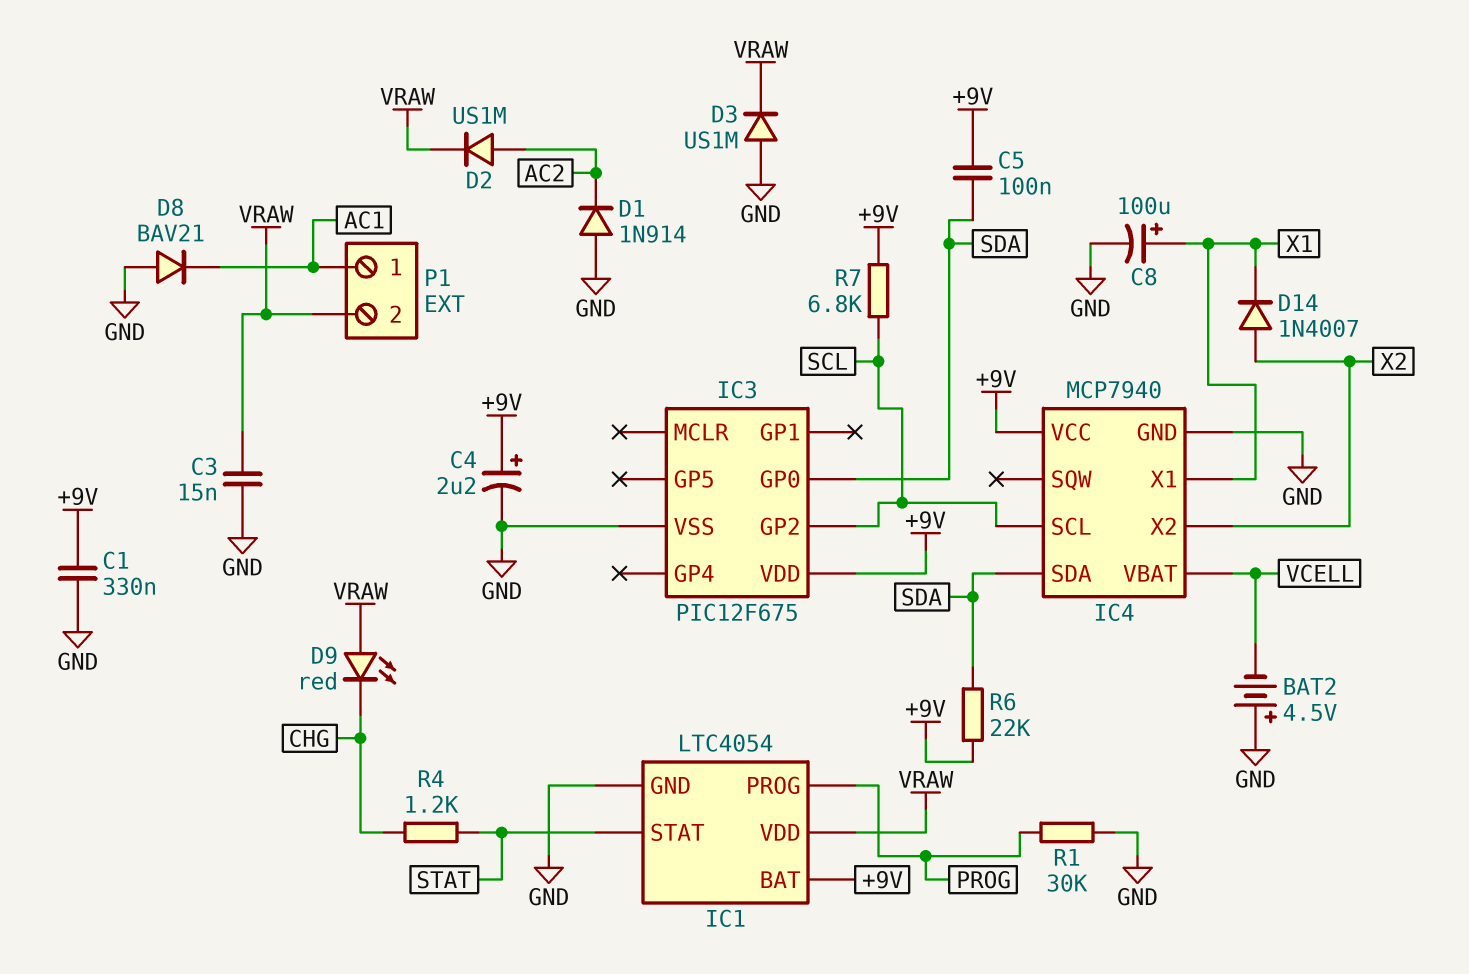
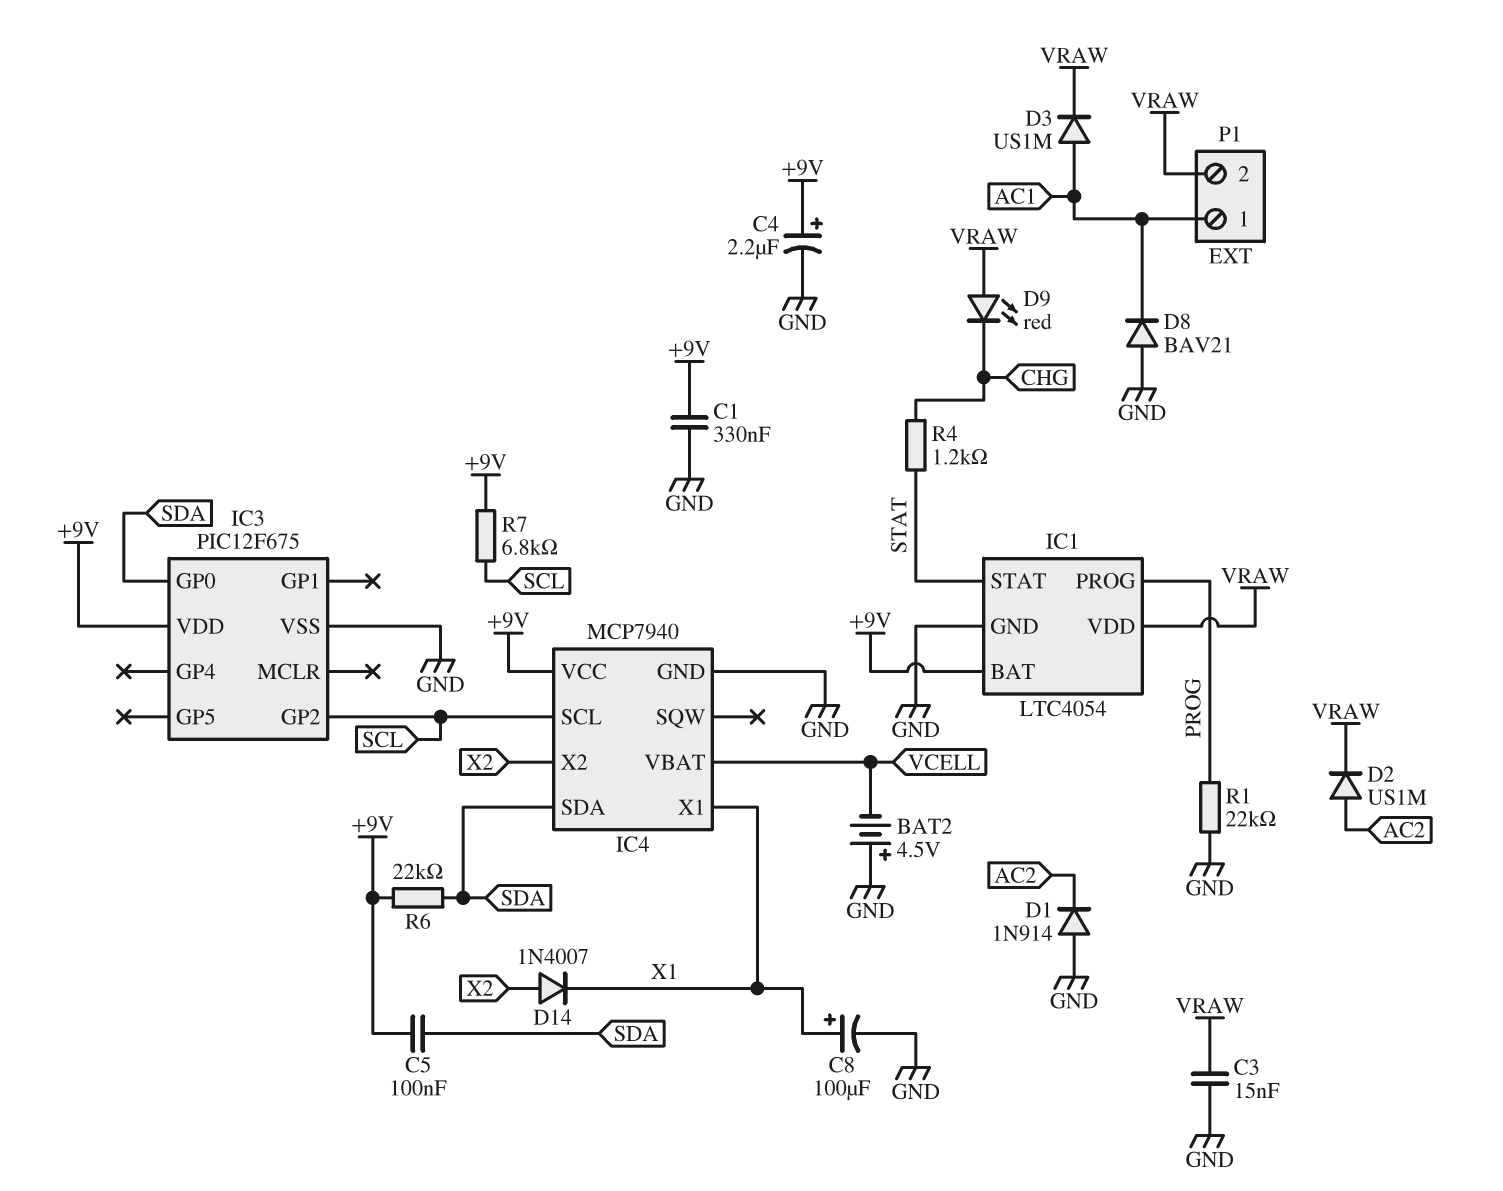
D3: diode US1M (A GND, K VRAW) -> diode US1M (A AC1, K VRAW)
R1: 30k (GND, PROG) -> 22k (GND, PROG)

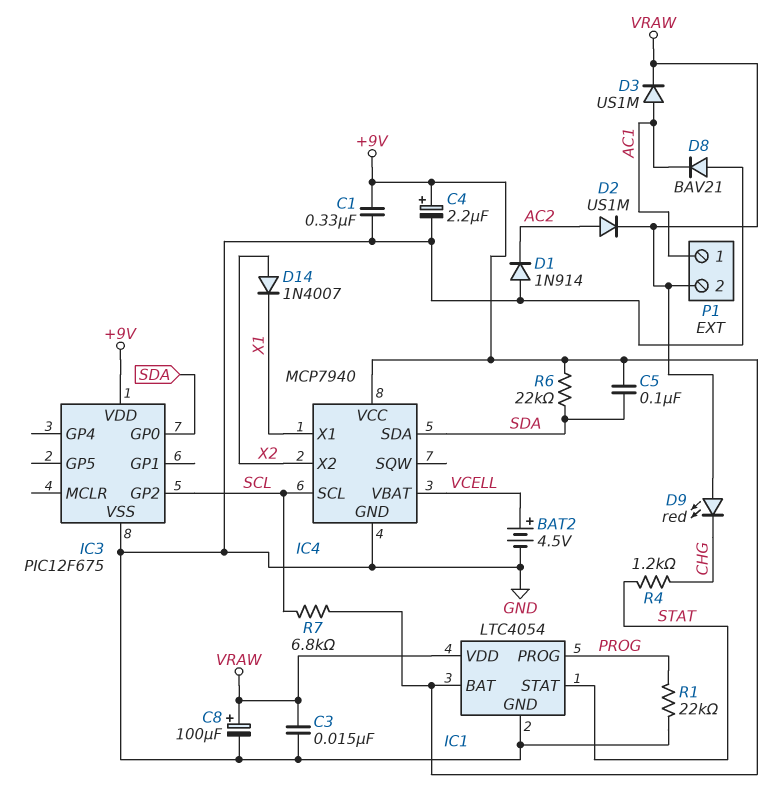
BAT2: 4.5V (plus GND, minus VCELL) -> 4.5V (plus VCELL, minus GND)
C8: 100uF (plus X1, minus GND) -> 100uF (plus VRAW, minus GND)

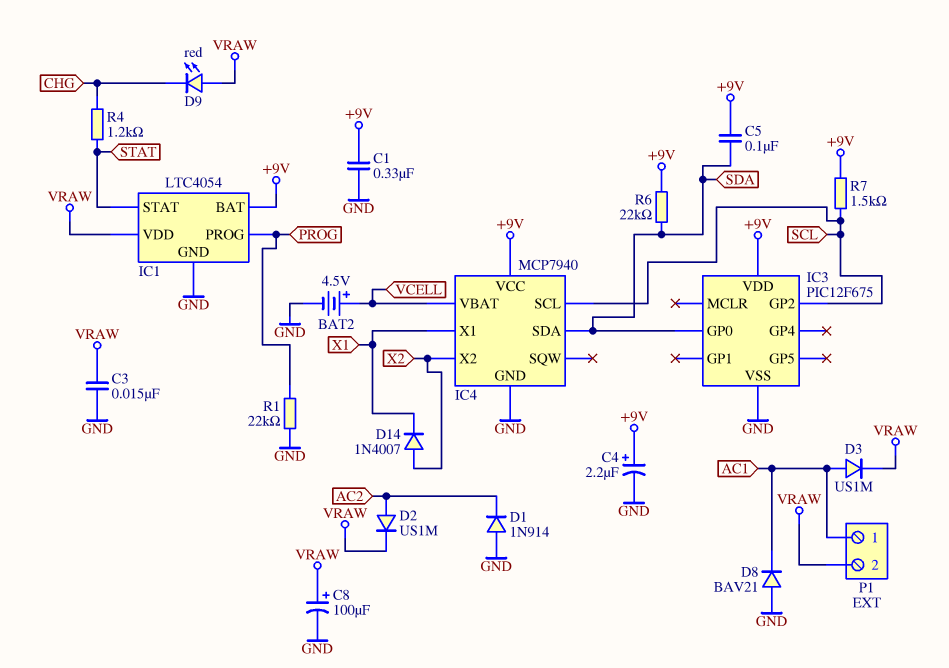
R7: 6.8k (+9V, SCL) -> 1.5k (+9V, SCL)

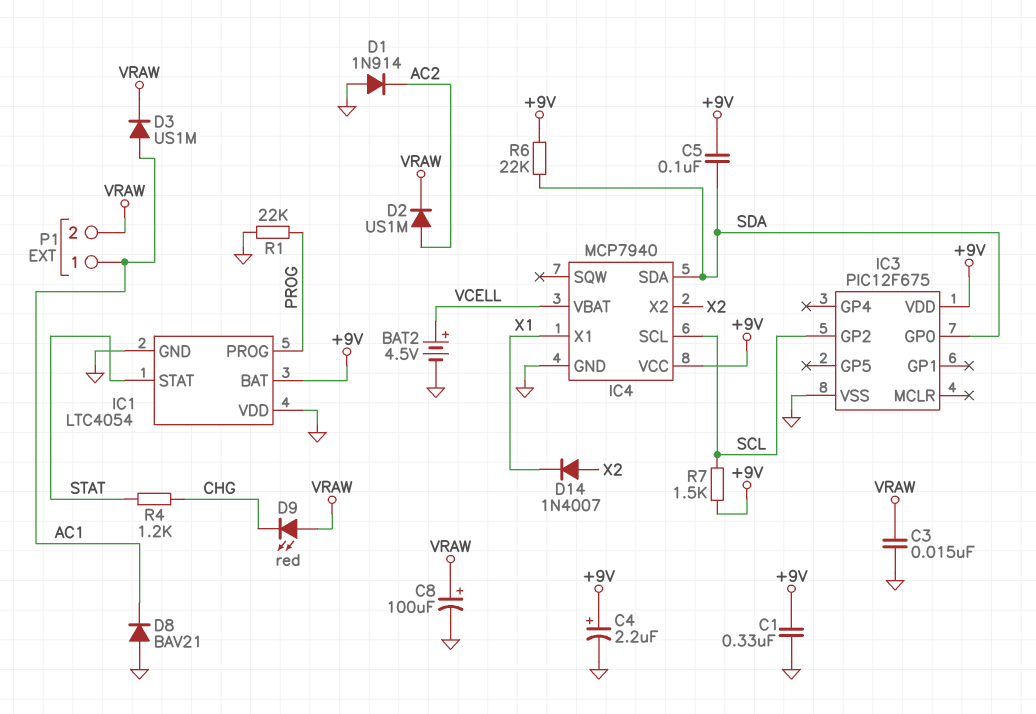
IC1 pin VDD: VRAW -> GND

